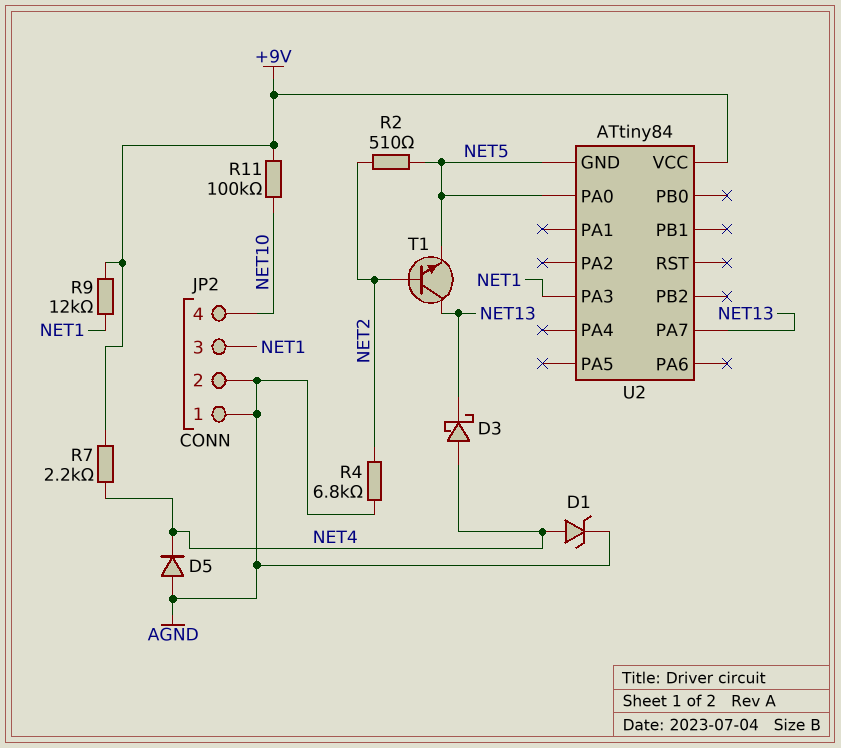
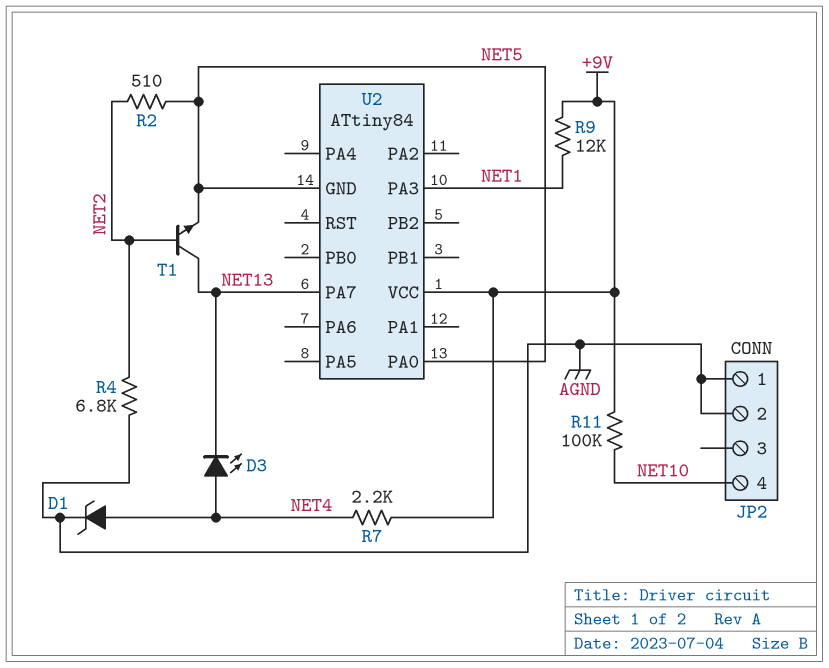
D3: schottky (A NET4, K NET13) -> LED (A NET4, K NET13)
D5: diode (A AGND, K NET4) -> none
JP2 pin 3: NET1 -> none

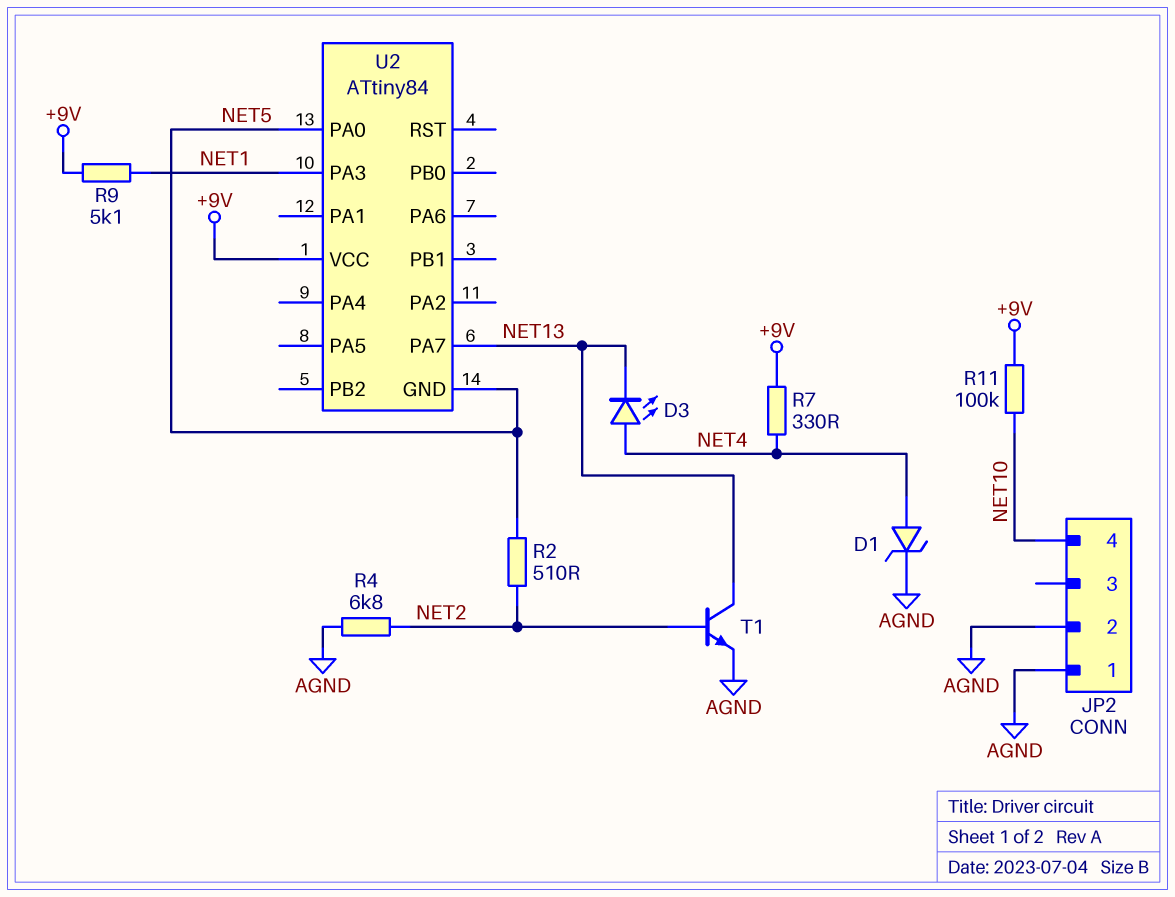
R7: 2.2k (+9V, NET4) -> 330 (+9V, NET4)
R9: 12k (+9V, NET1) -> 5.1k (+9V, NET1)
T1: NPN (B NET2, C NET13, E NET5) -> NPN (B NET2, C NET13, E AGND)

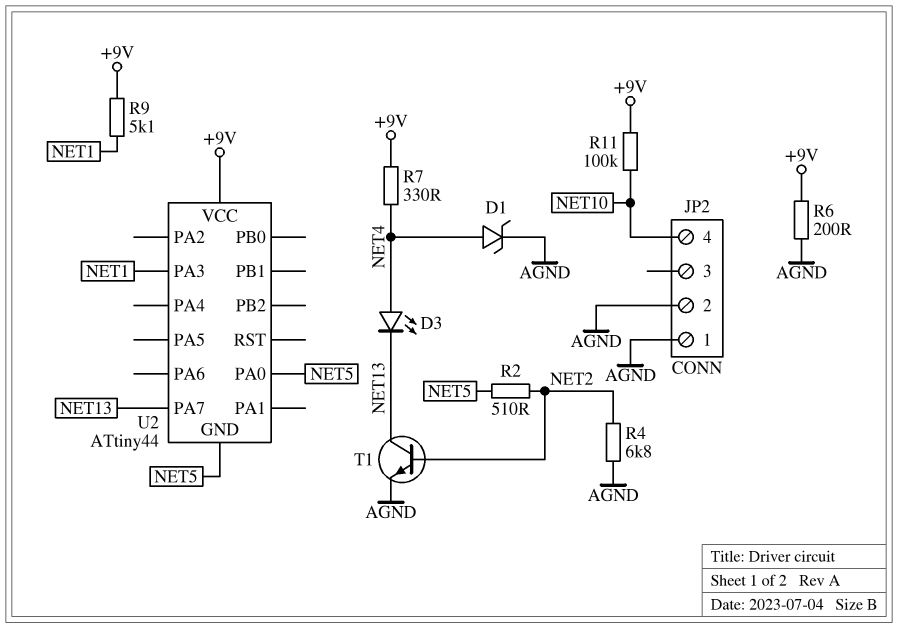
R6: none -> 200 (+9V, AGND)
U2: ATtiny84 -> ATtiny44

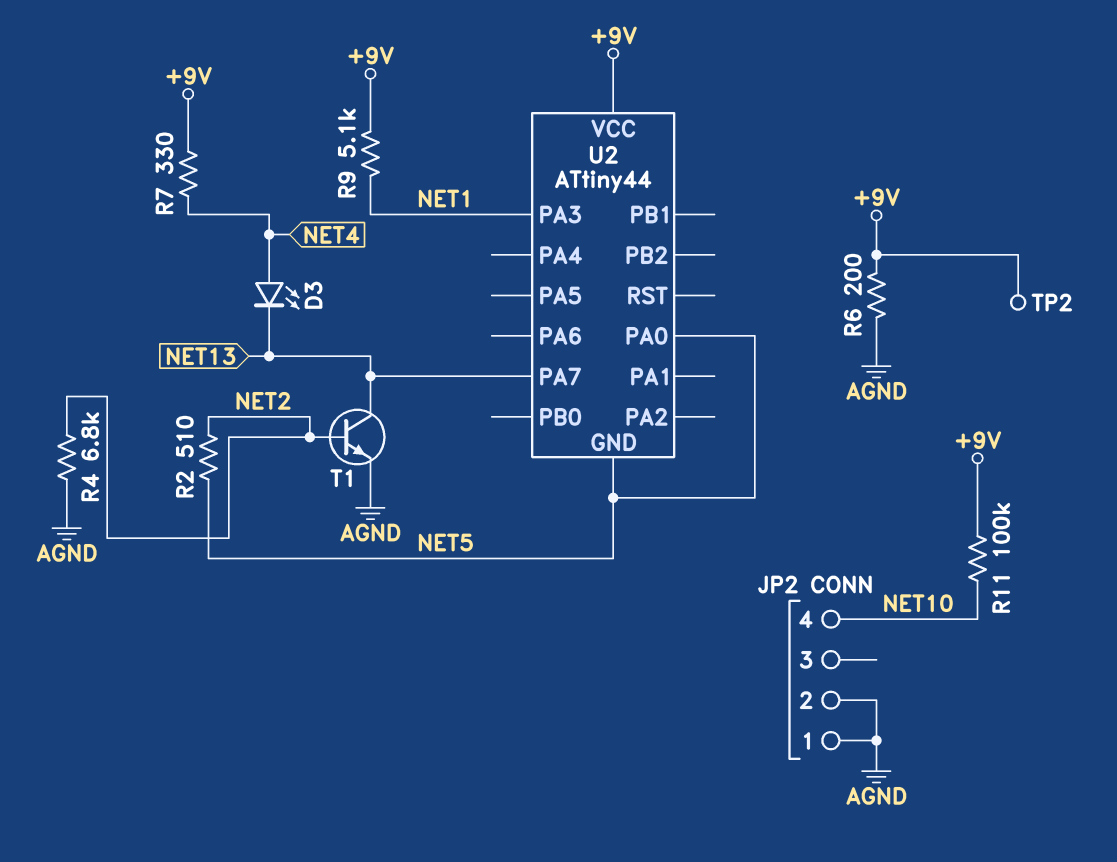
D1: zener (A NET4, K AGND) -> none
TP2: none -> test point (+9V)

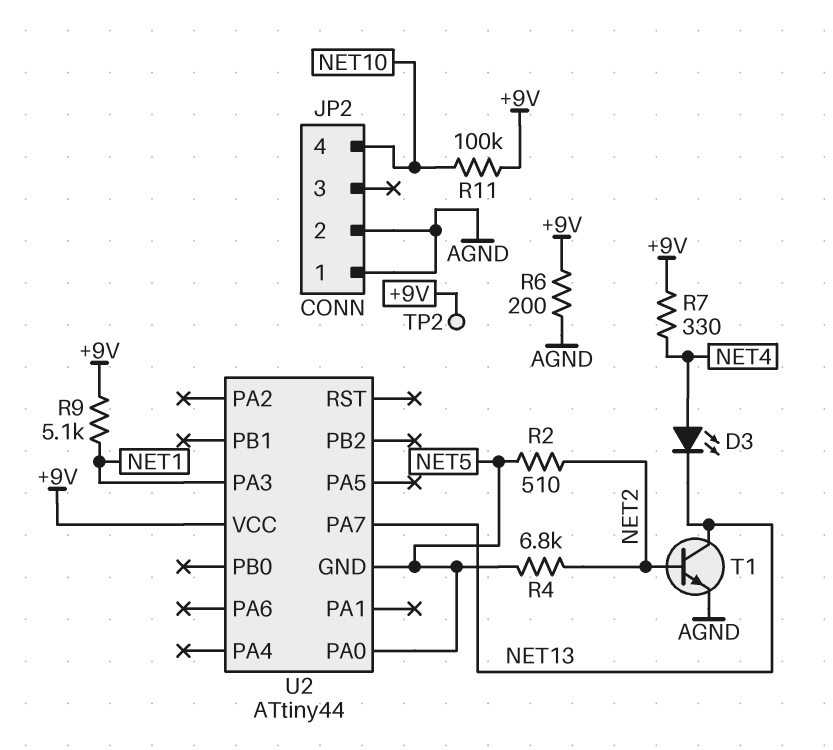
R4: 6.8k (AGND, NET2) -> 6.8k (NET2, NET5)

